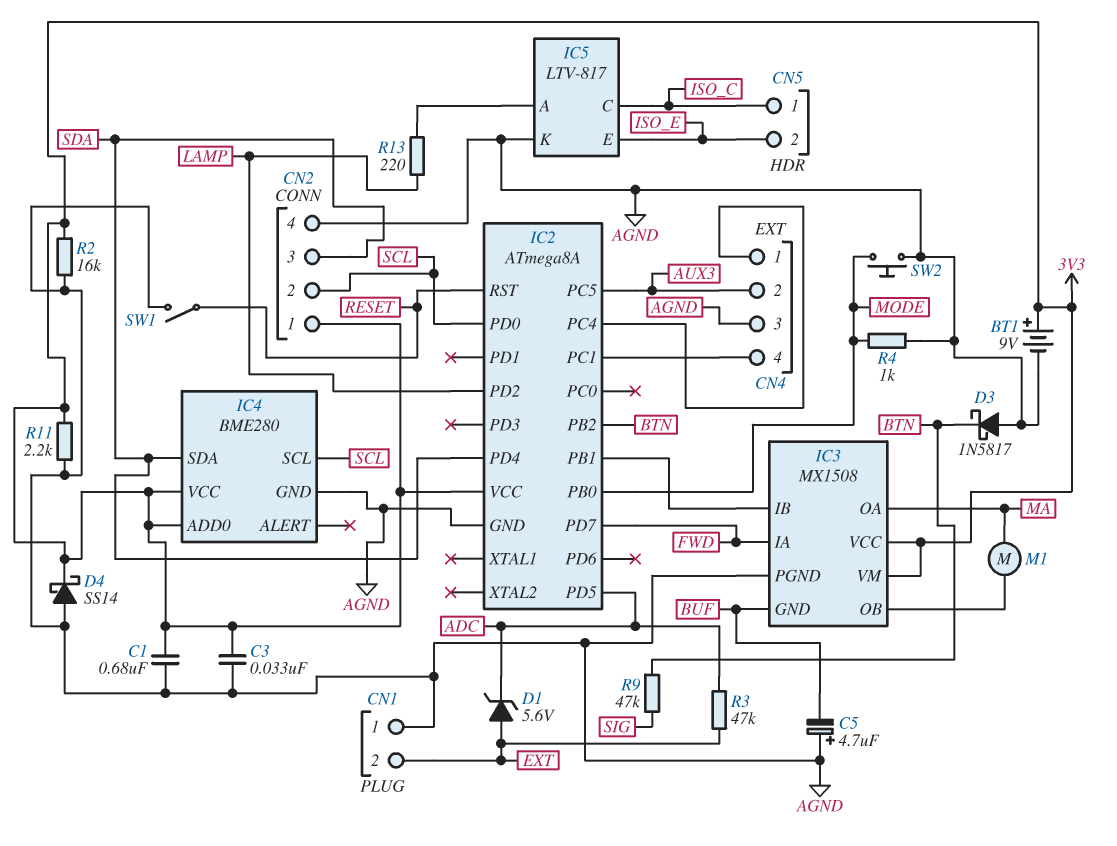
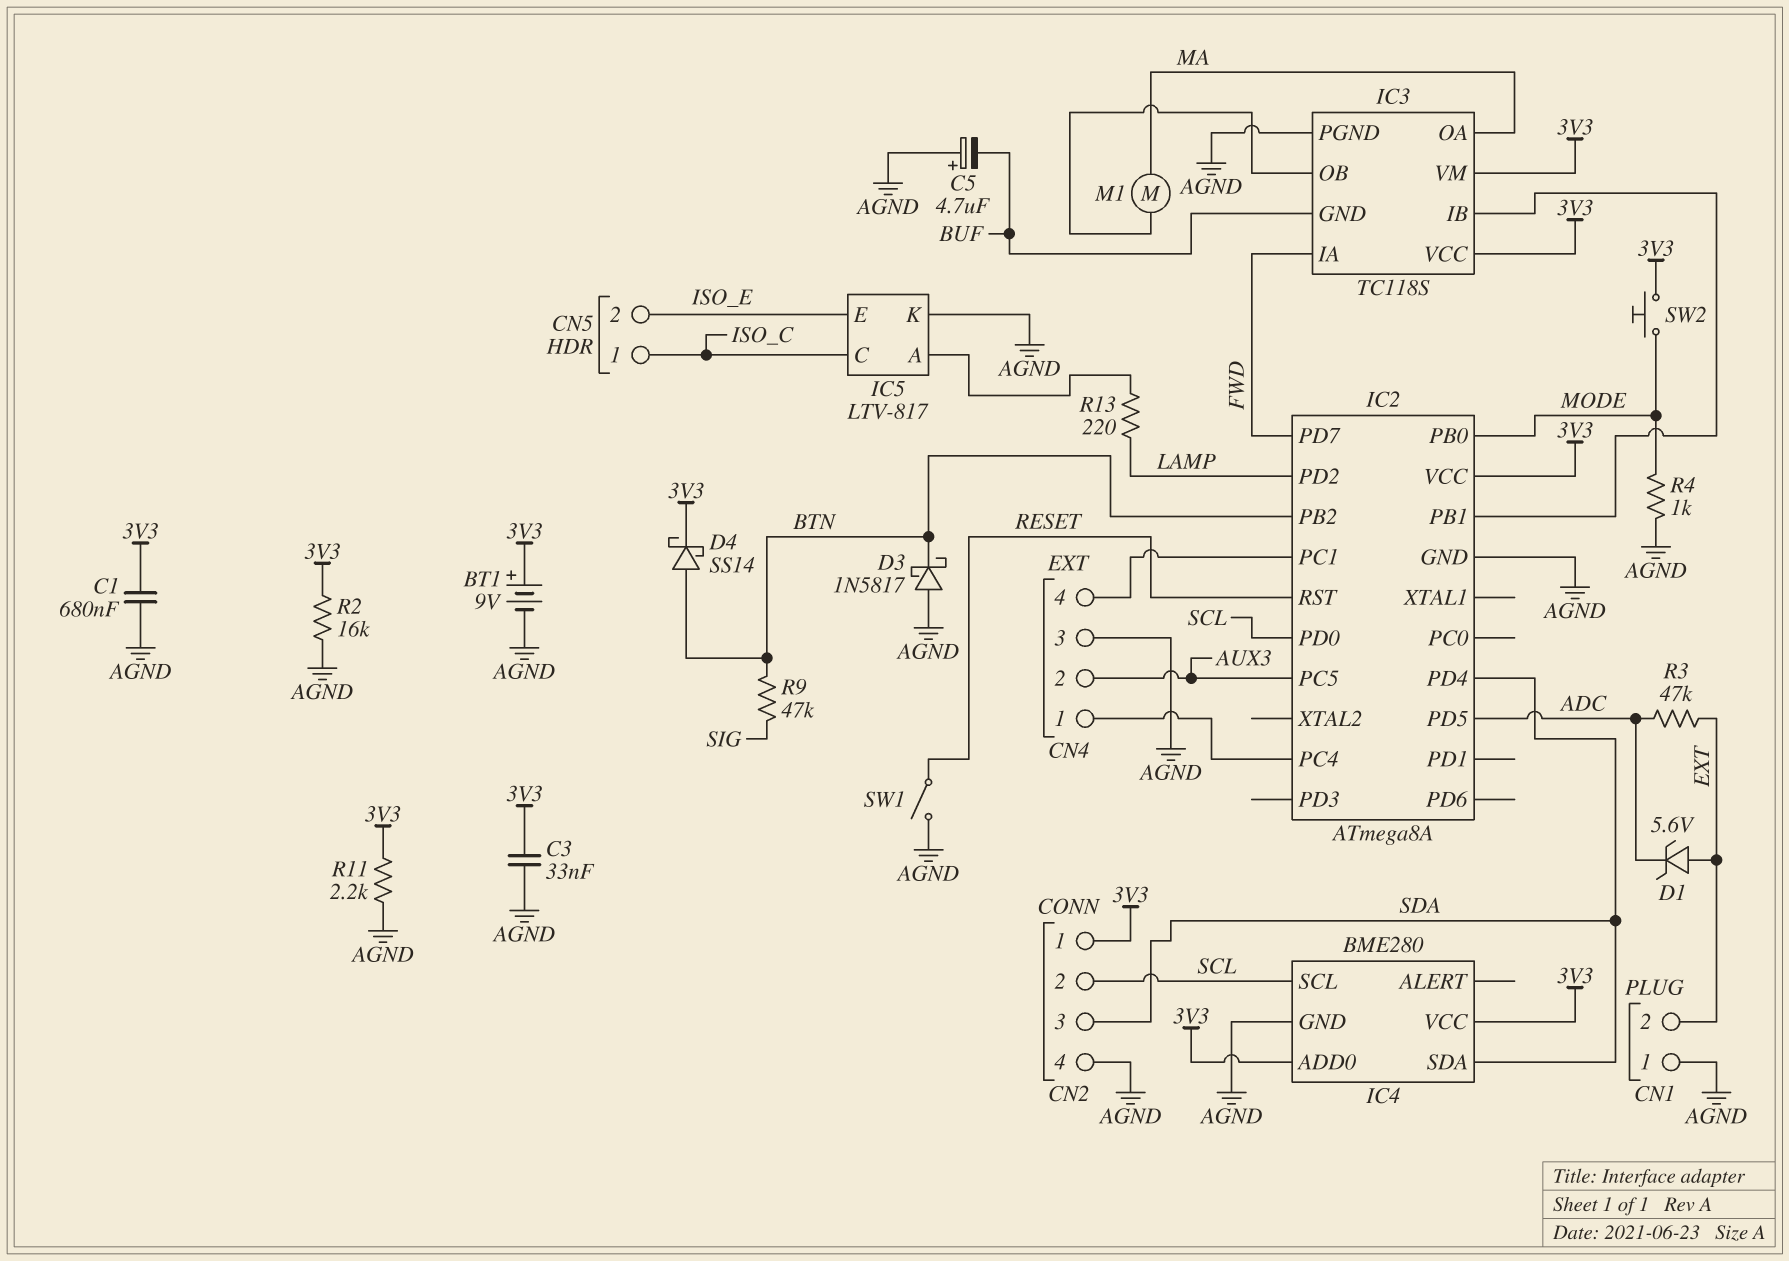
D4: schottky SS14 (A AGND, K 3V3) -> schottky SS14 (A BTN, K 3V3)
IC3: MX1508 -> TC118S
SW2: button (AGND, MODE) -> button (3V3, MODE)

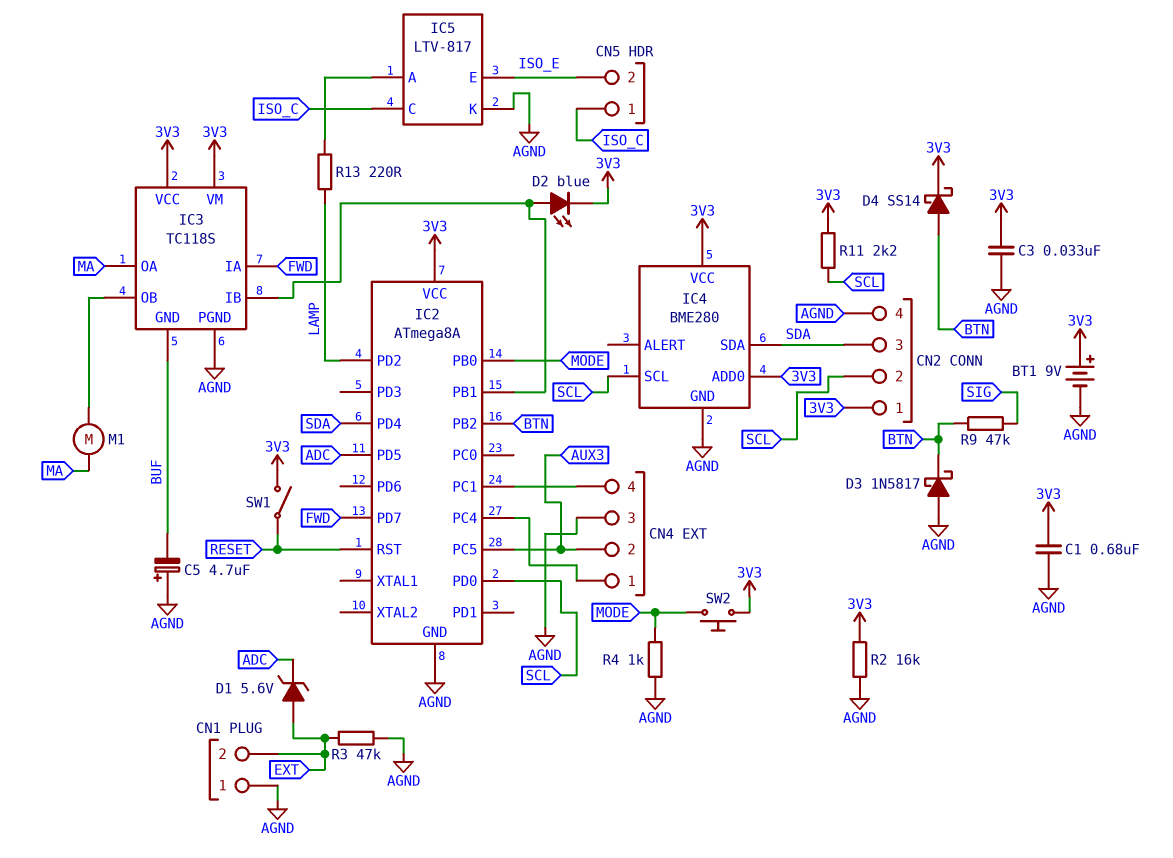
D2: none -> LED blue (A IC2/PB1, K 3V3)
R3: 47k (ADC, EXT) -> 47k (AGND, EXT)
R11: 2.2k (3V3, AGND) -> 2.2k (3V3, SCL)
SW1: switch (AGND, RESET) -> switch (3V3, RESET)

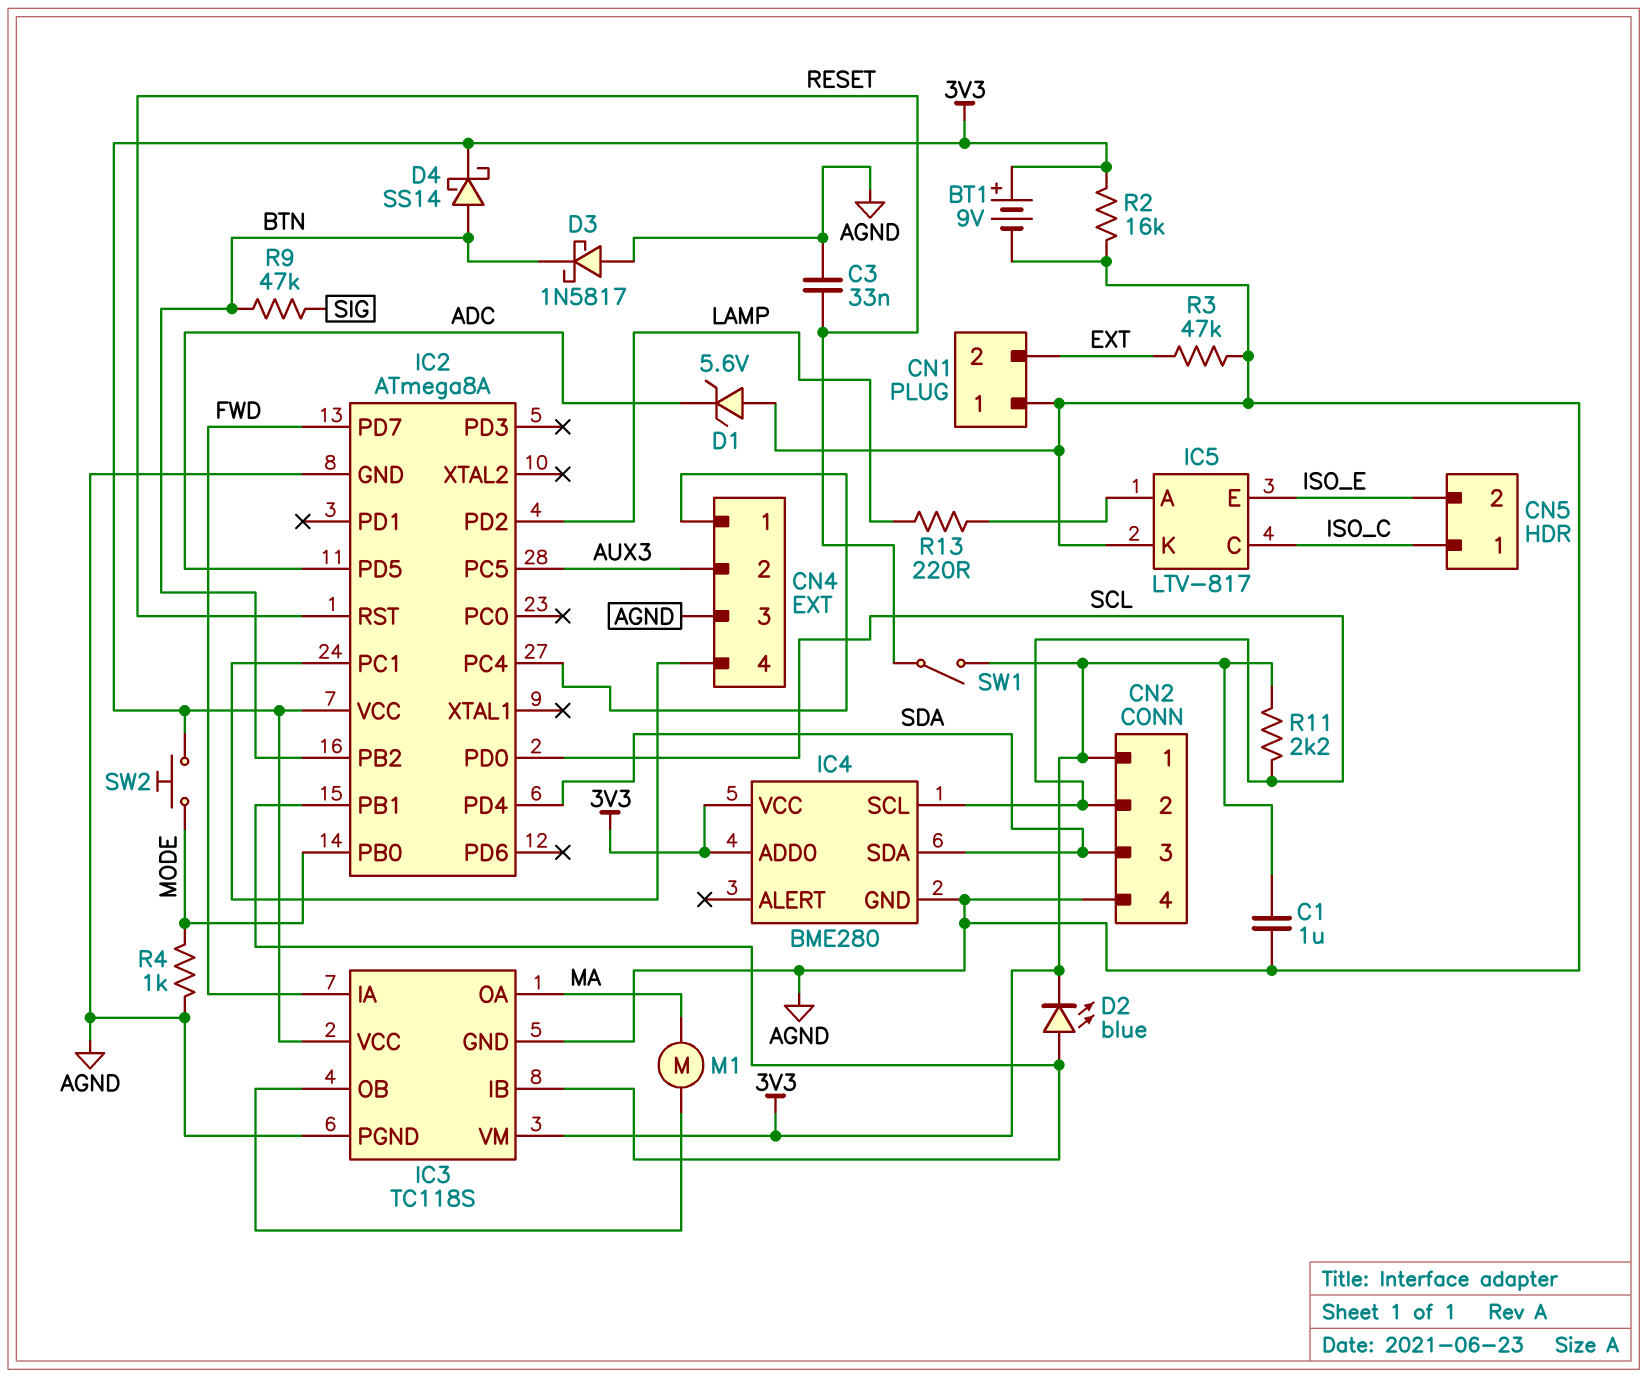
C1: 680nF (3V3, AGND) -> 1uF (3V3, AGND)
C3: 33nF (3V3, AGND) -> 33nF (AGND, RESET)
C5: 4.7uF (plus AGND, minus BUF) -> none
D1: zener 5.6V (A EXT, K ADC) -> zener 5.6V (A AGND, K ADC)
IC3 pin GND: BUF -> AGND

